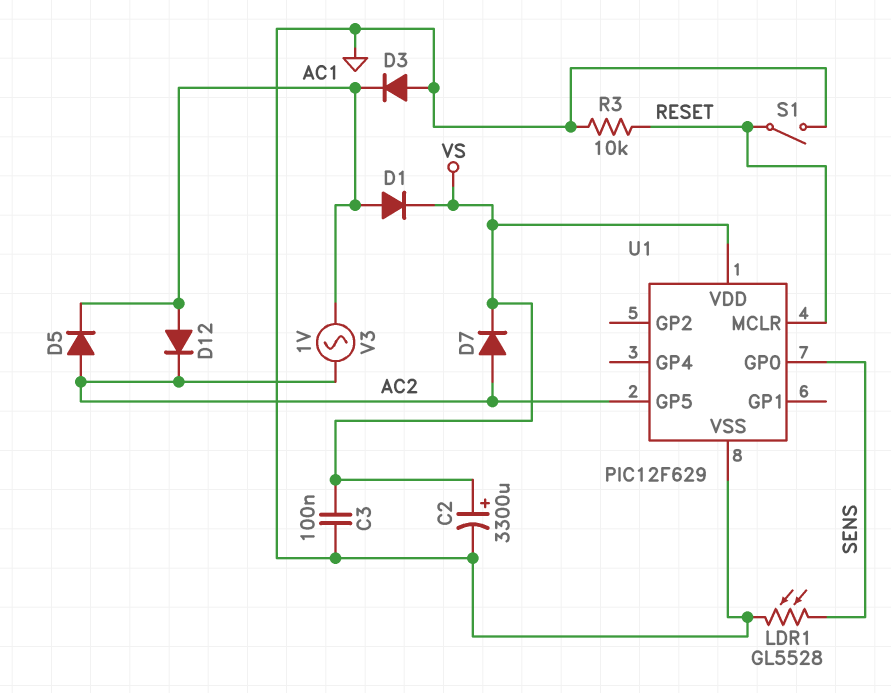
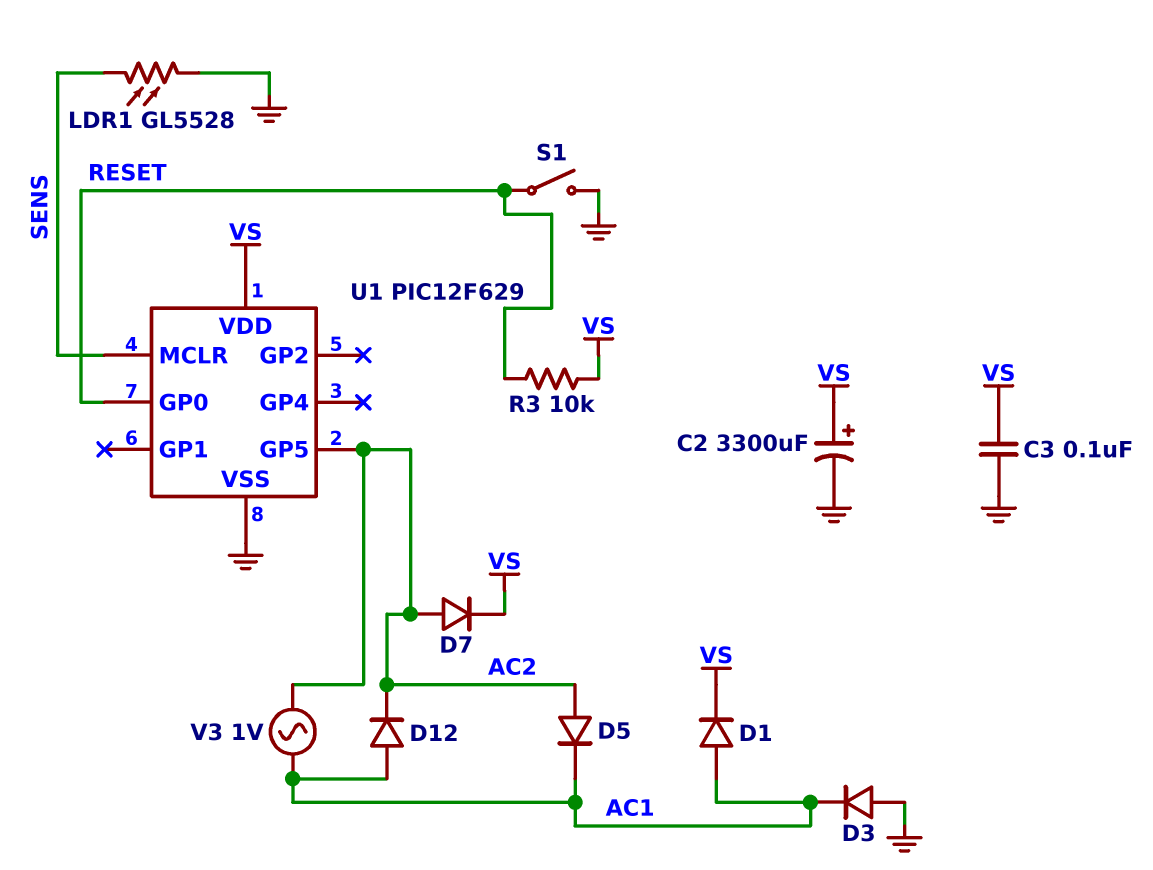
R3: 10k (GND, RESET) -> 10k (RESET, VS)
U1 pin GP0: SENS -> RESET
U1 pin MCLR: RESET -> SENS

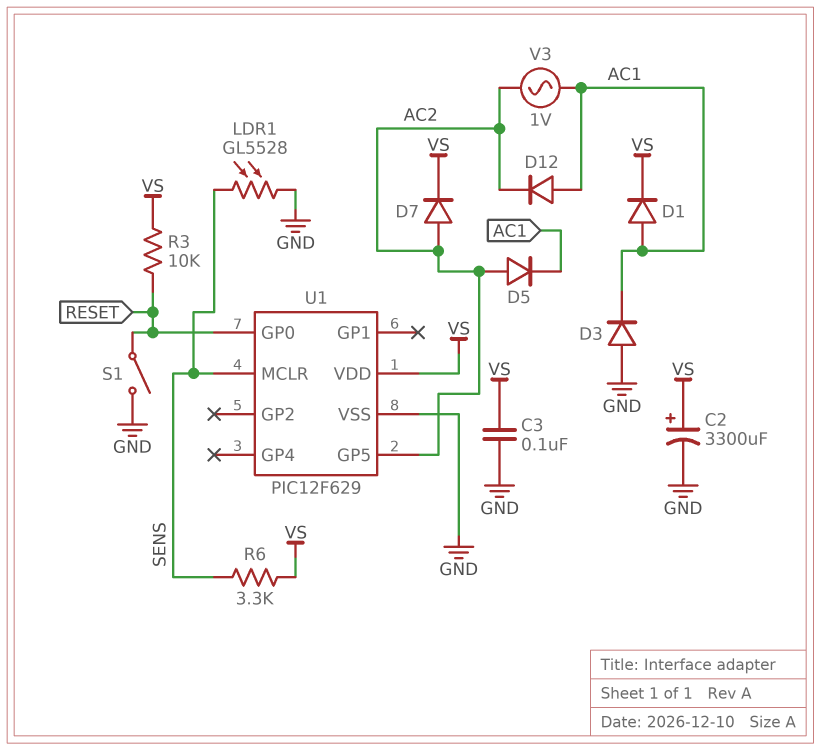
R6: none -> 3.3k (SENS, VS)

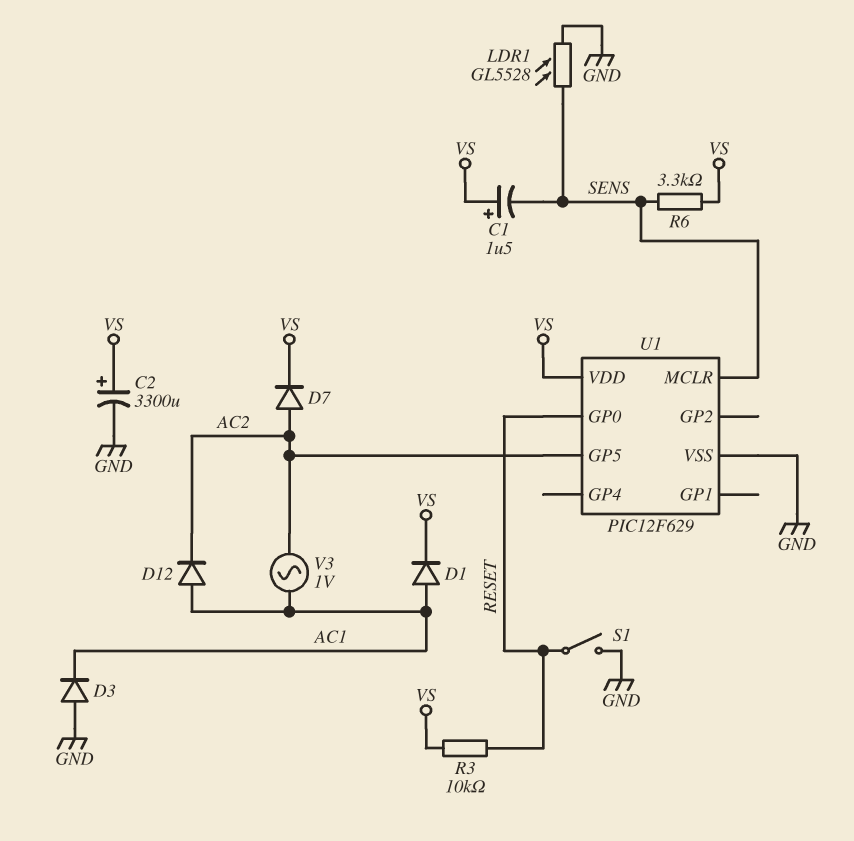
C1: none -> 1.5uF (plus VS, minus SENS)
C3: 100nF (GND, VS) -> none
D5: diode (A AC2, K AC1) -> none

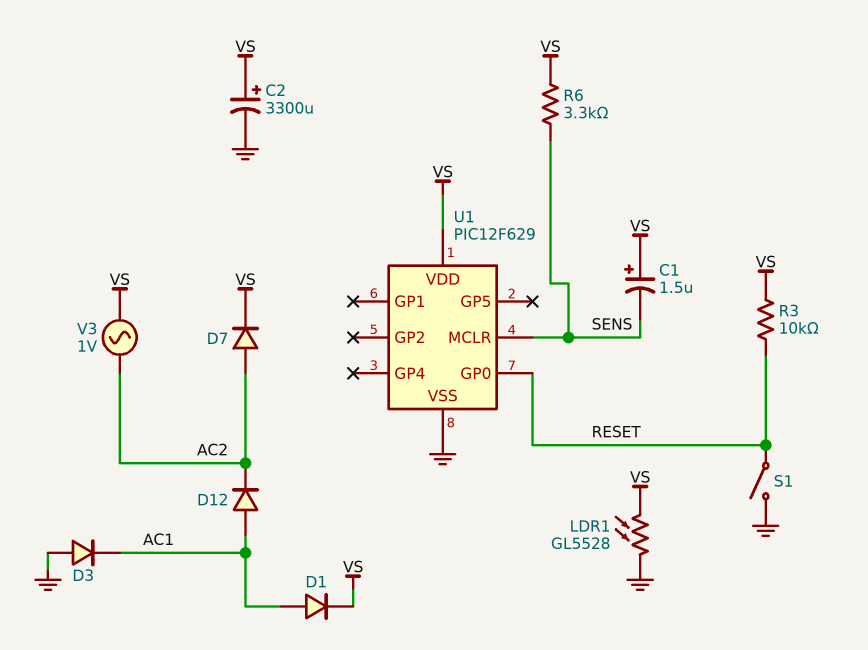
LDR1: GL5528 (GND, SENS) -> GL5528 (GND, VS)
U1 pin GP5: AC2 -> none
V3: AC 1V (AC1, AC2) -> AC 1V (AC2, VS)

